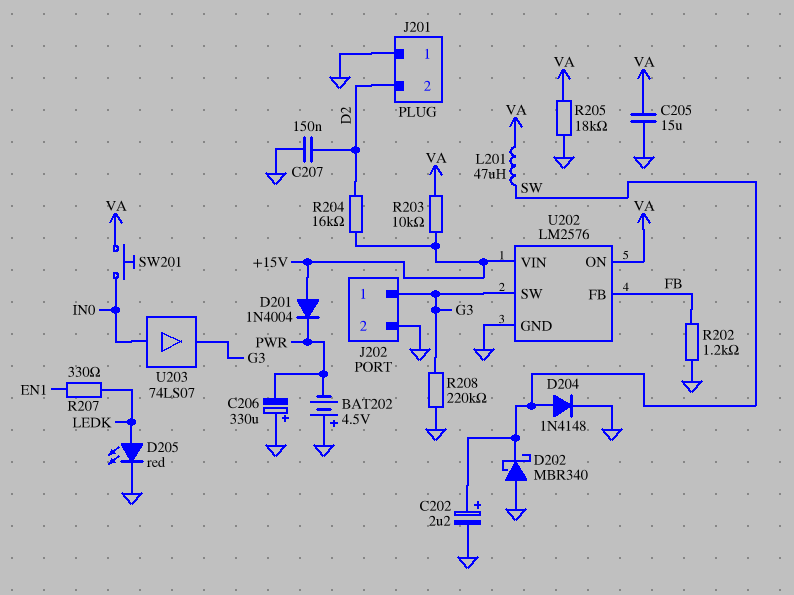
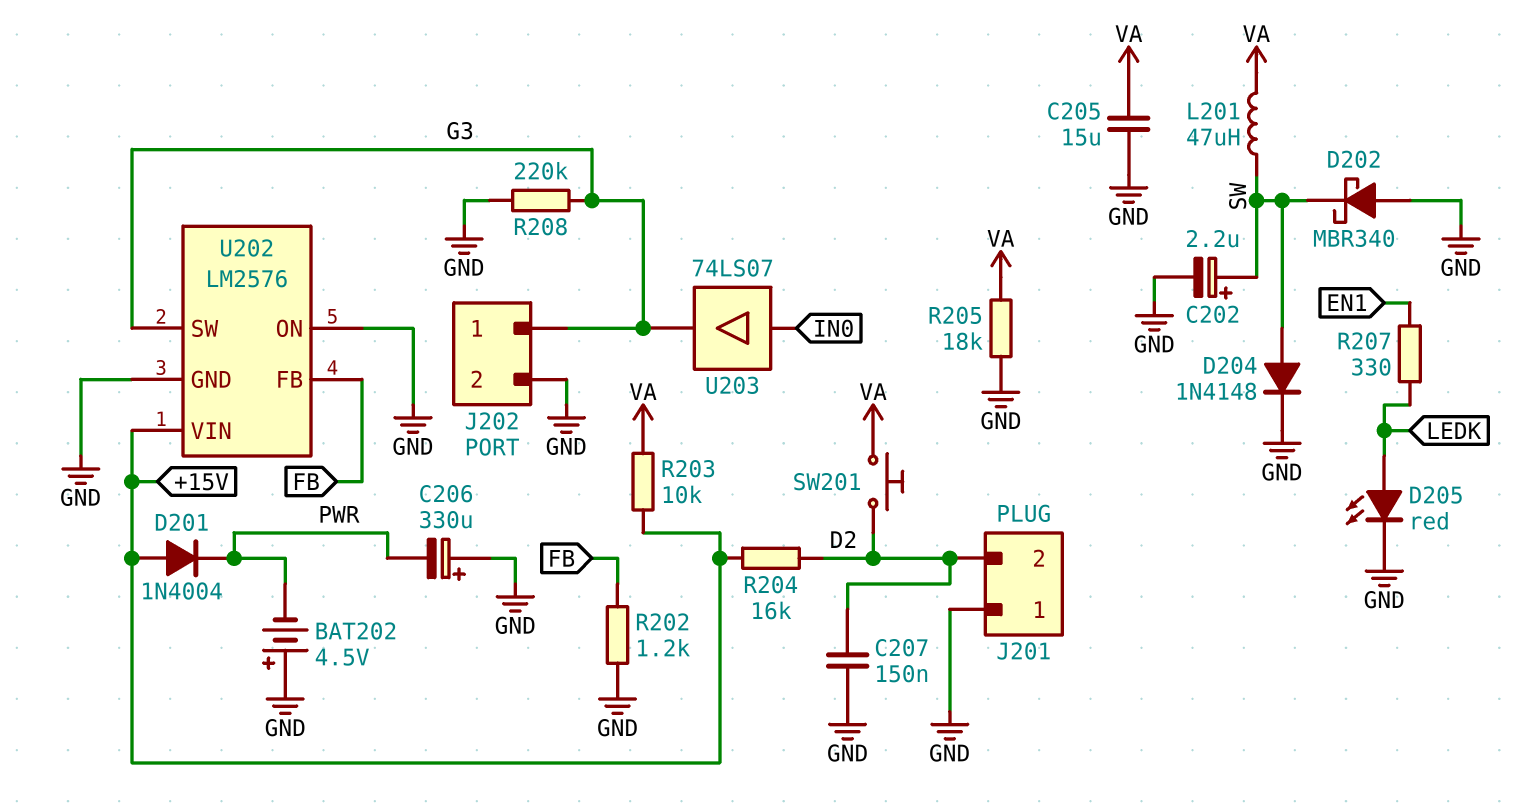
SW201: button (IN0, VA) -> button (D2, VA)
U202 pin ON: VA -> GND

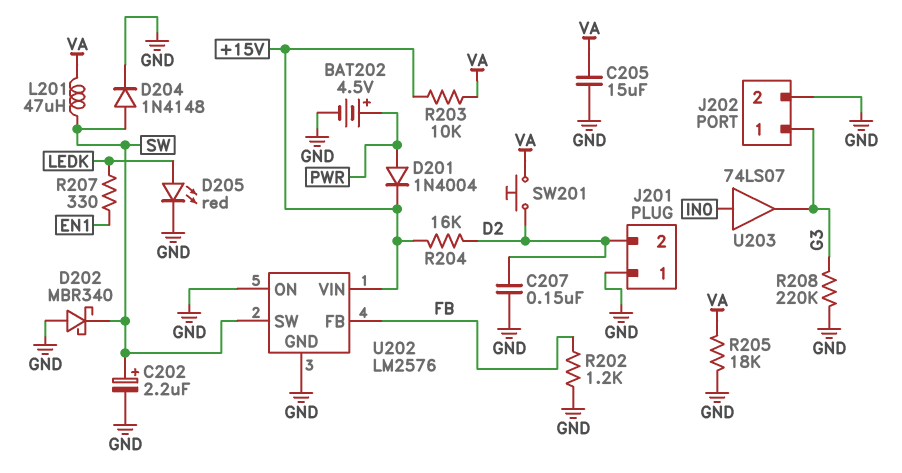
BAT202: 4.5V (plus GND, minus PWR) -> 4.5V (plus PWR, minus GND)
C206: 330uF (plus GND, minus PWR) -> none
D201: diode 1N4004 (A +15V, K PWR) -> diode 1N4004 (A PWR, K +15V)
U202 pin SW: G3 -> SW

